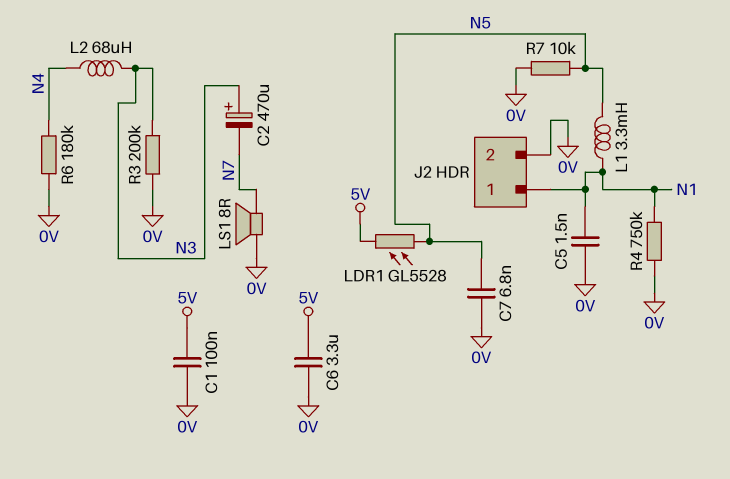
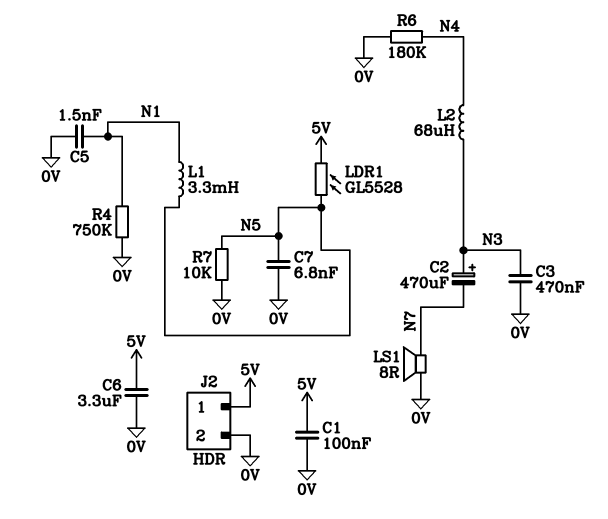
C3: none -> 470nF (0V, N3)
J2 pin 1: N1 -> 5V
R3: 200k (0V, N3) -> none

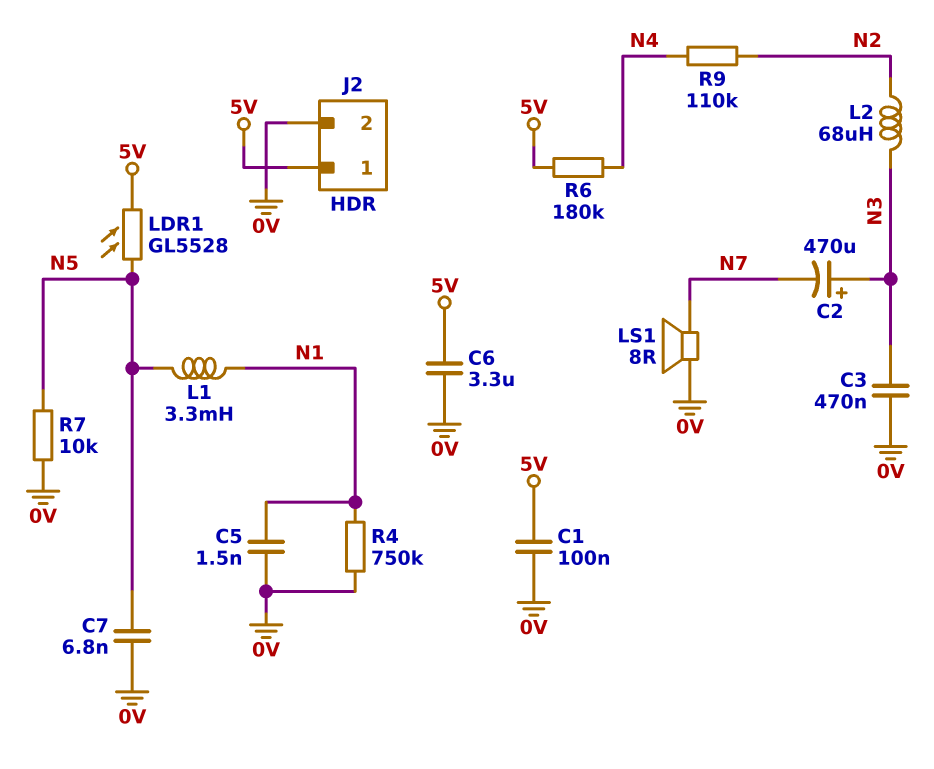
L2: 68uH (N3, N4) -> 68uH (N2, N3)
R6: 180k (0V, N4) -> 180k (5V, N4)
R9: none -> 110k (N2, N4)

